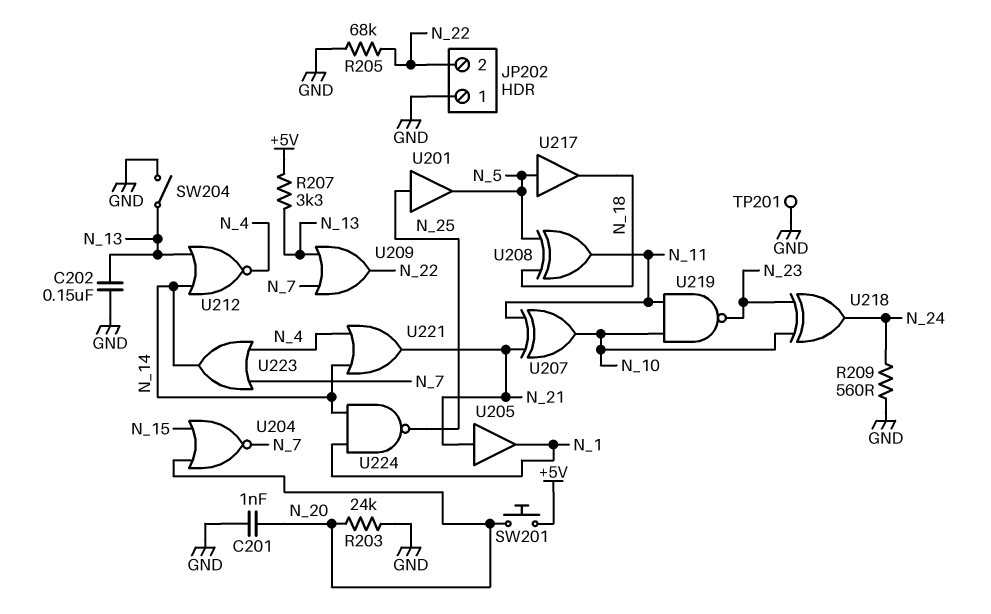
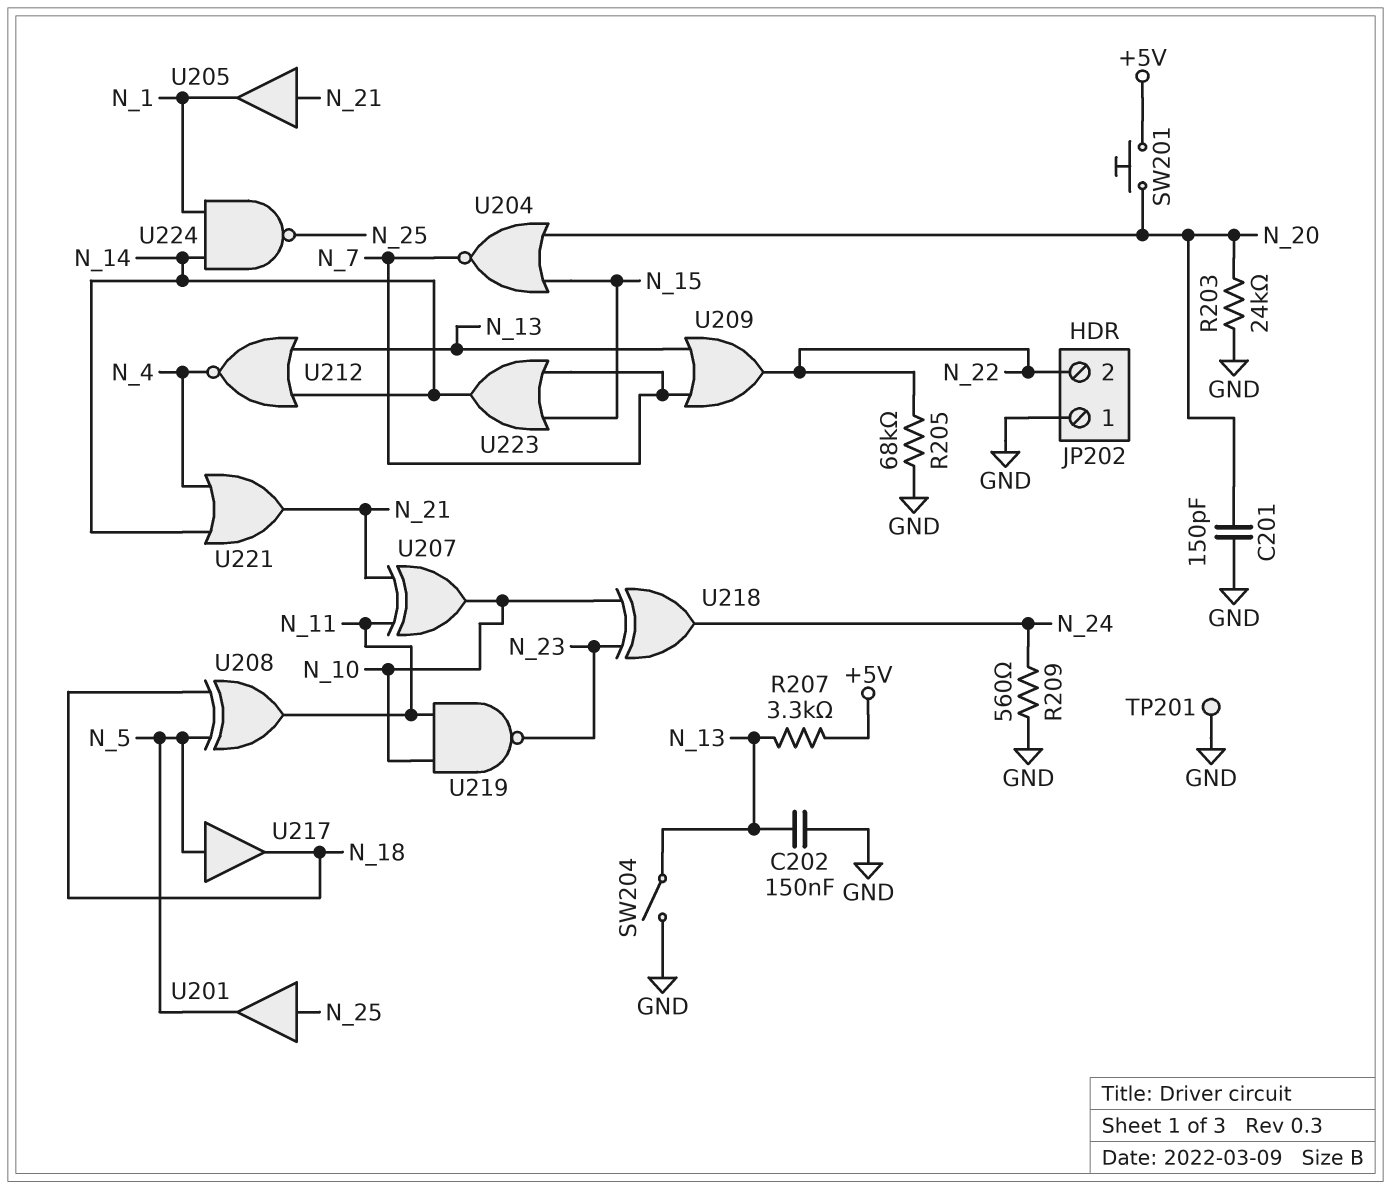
C201: 1nF (GND, N_20) -> 150pF (GND, N_20)
U223: OR (in N_4, in N_7, out N_14) -> OR (in N_7, in N_15, out N_14)

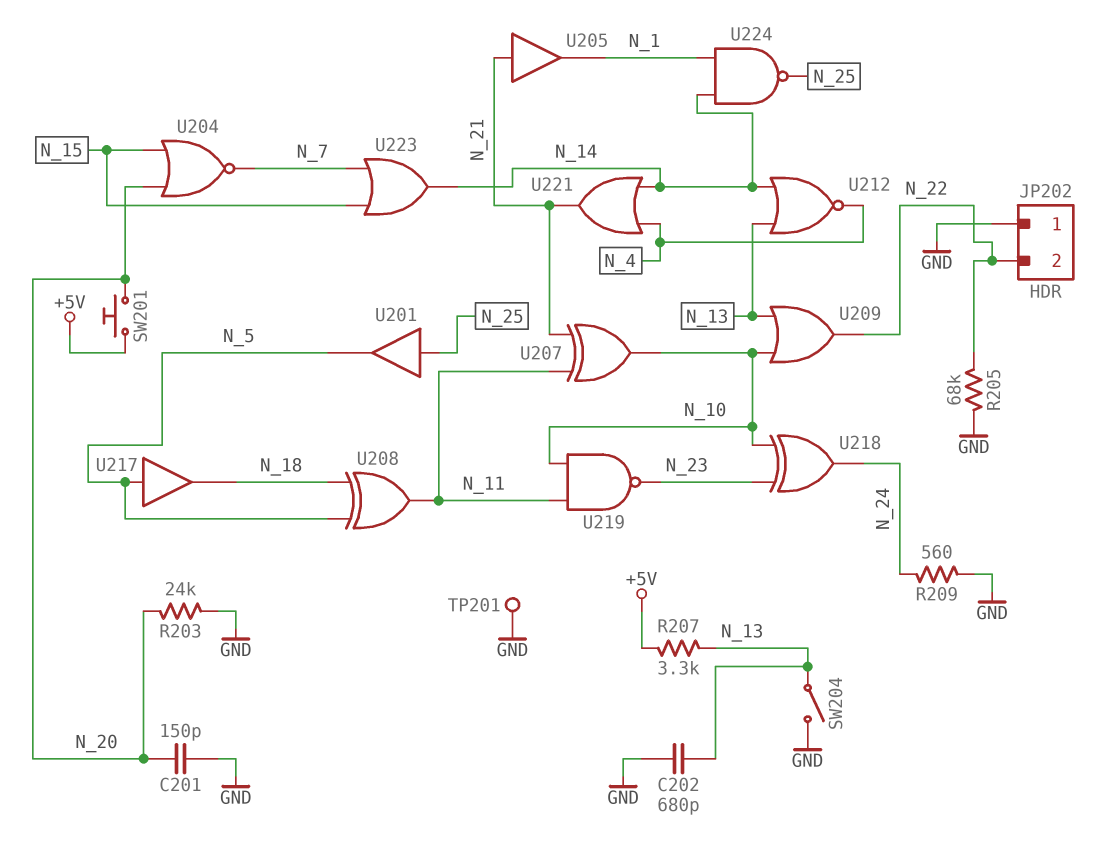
C202: 150nF (GND, N_13) -> 680pF (GND, N_13)
U209: OR (in N_7, in N_13, out N_22) -> OR (in N_10, in N_13, out N_22)

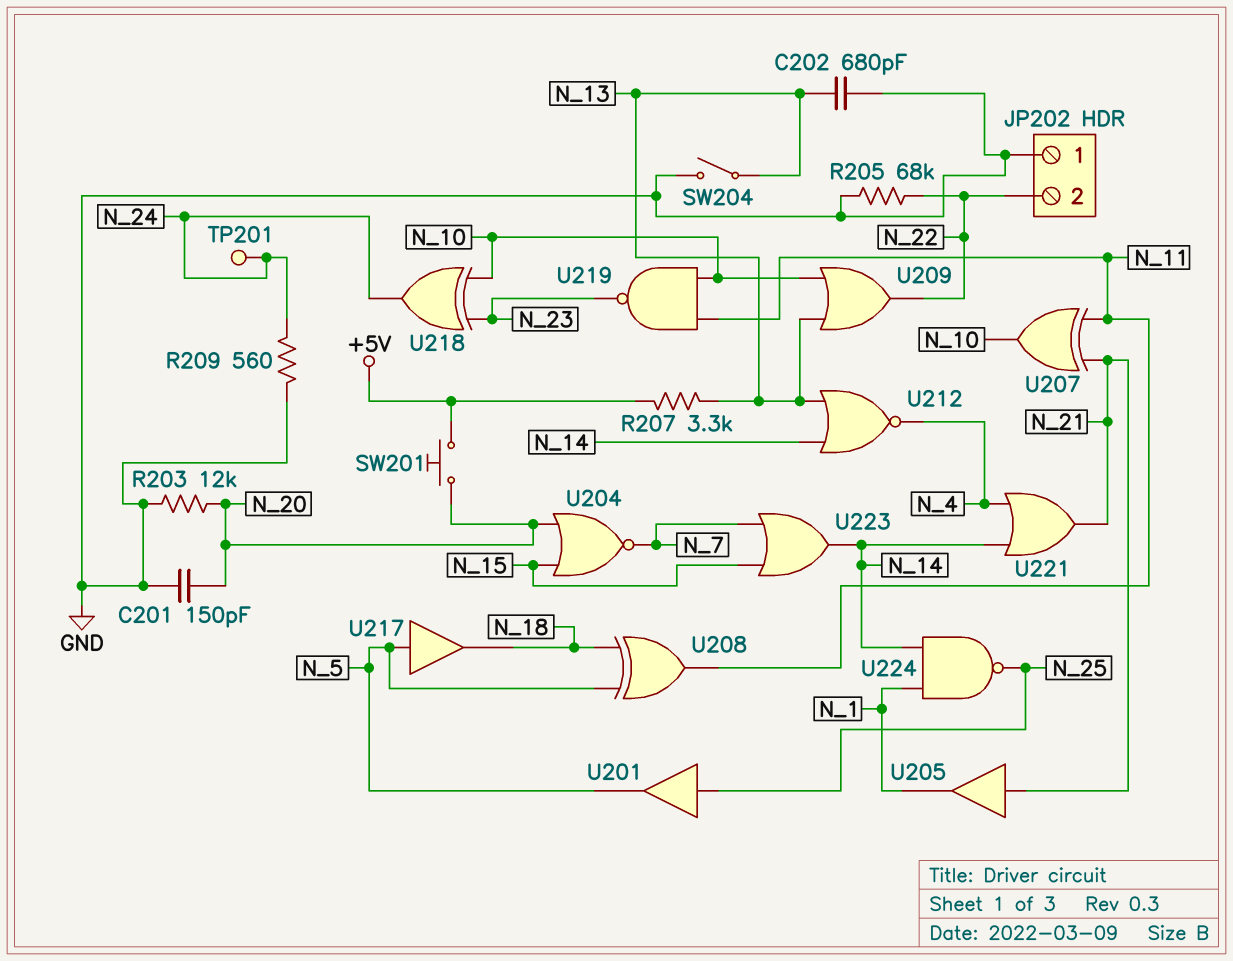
R203: 24k (GND, N_20) -> 12k (GND, N_20)
TP201: test point (GND) -> test point (N_24)

